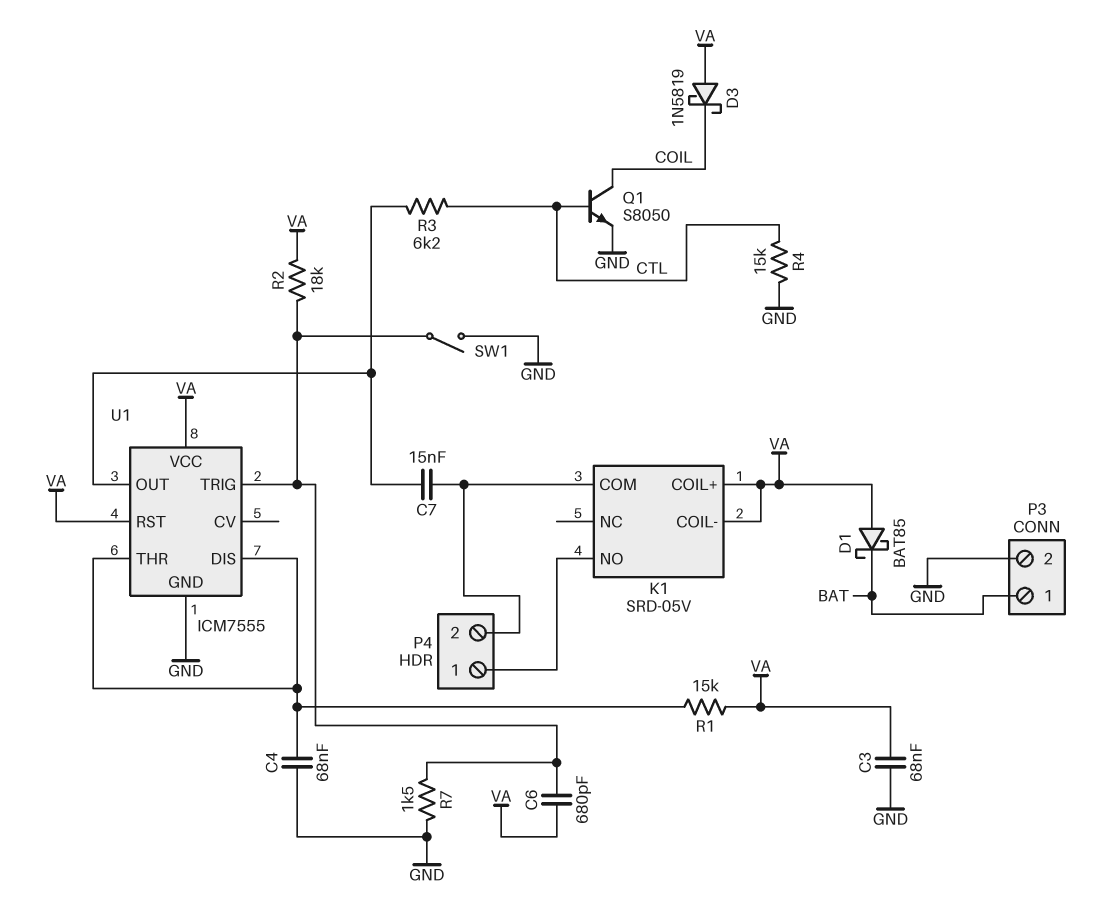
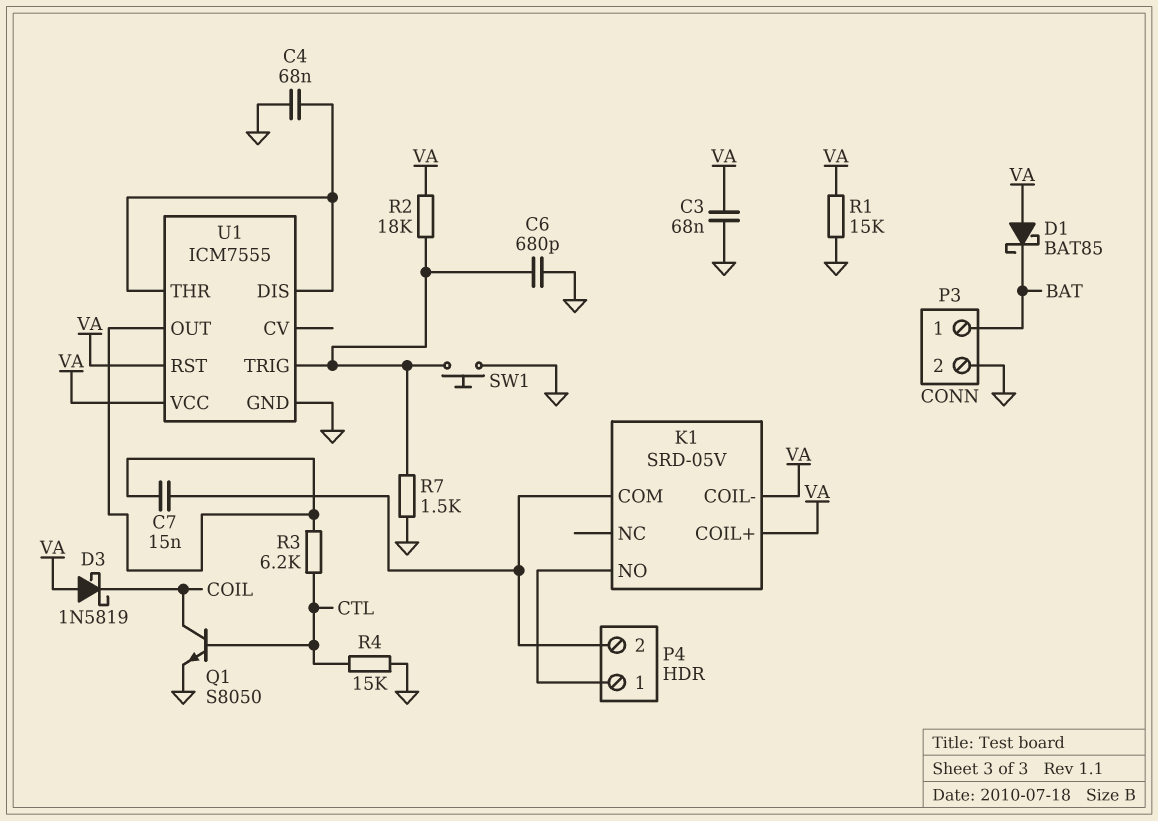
C6: 680pF (U1/TRIG, VA) -> 680pF (GND, U1/TRIG)
R1: 15k (U1/DIS, VA) -> 15k (GND, VA)
SW1: switch (GND, U1/TRIG) -> button (GND, U1/TRIG)

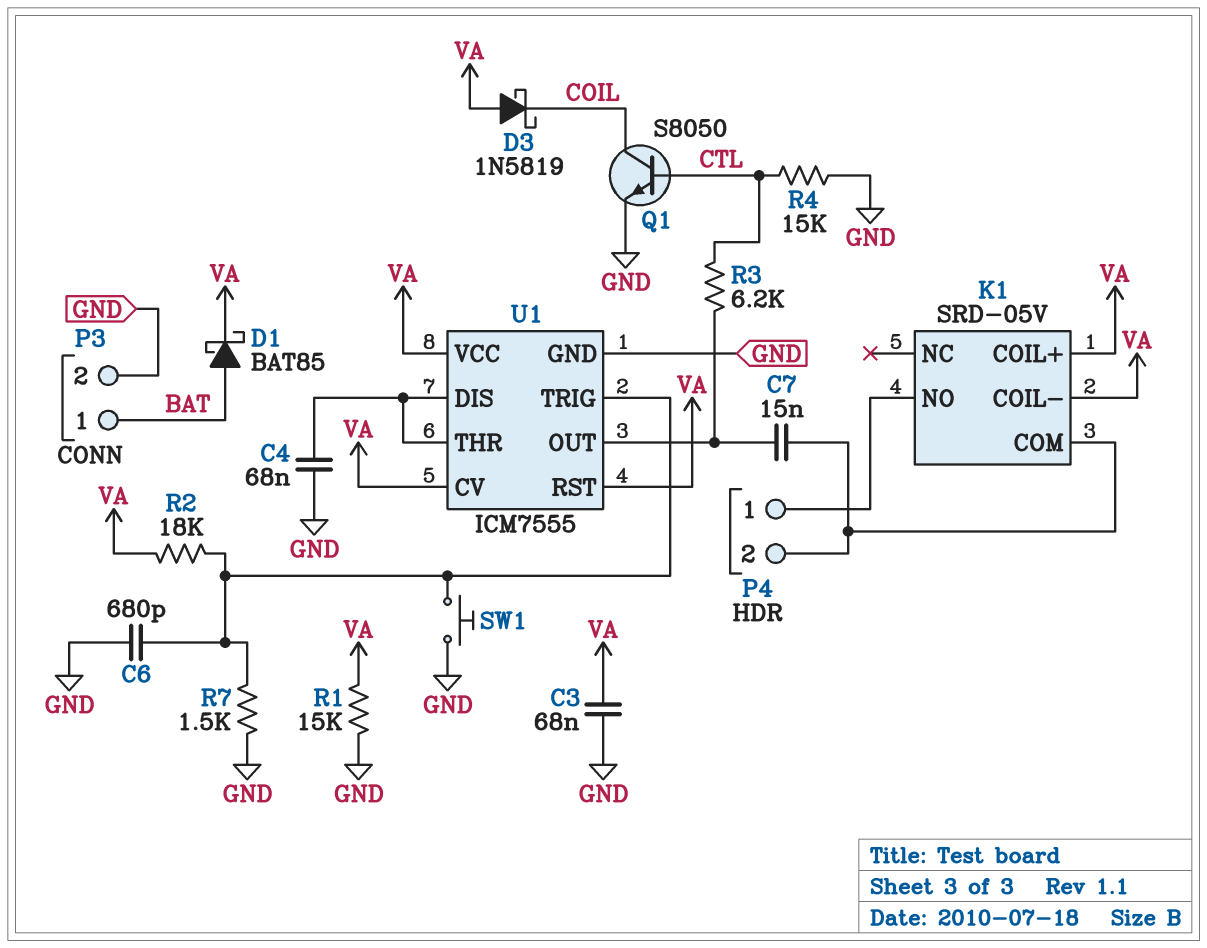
D1: schottky BAT85 (A VA, K BAT) -> schottky BAT85 (A BAT, K VA)
U1 pin CV: none -> VA

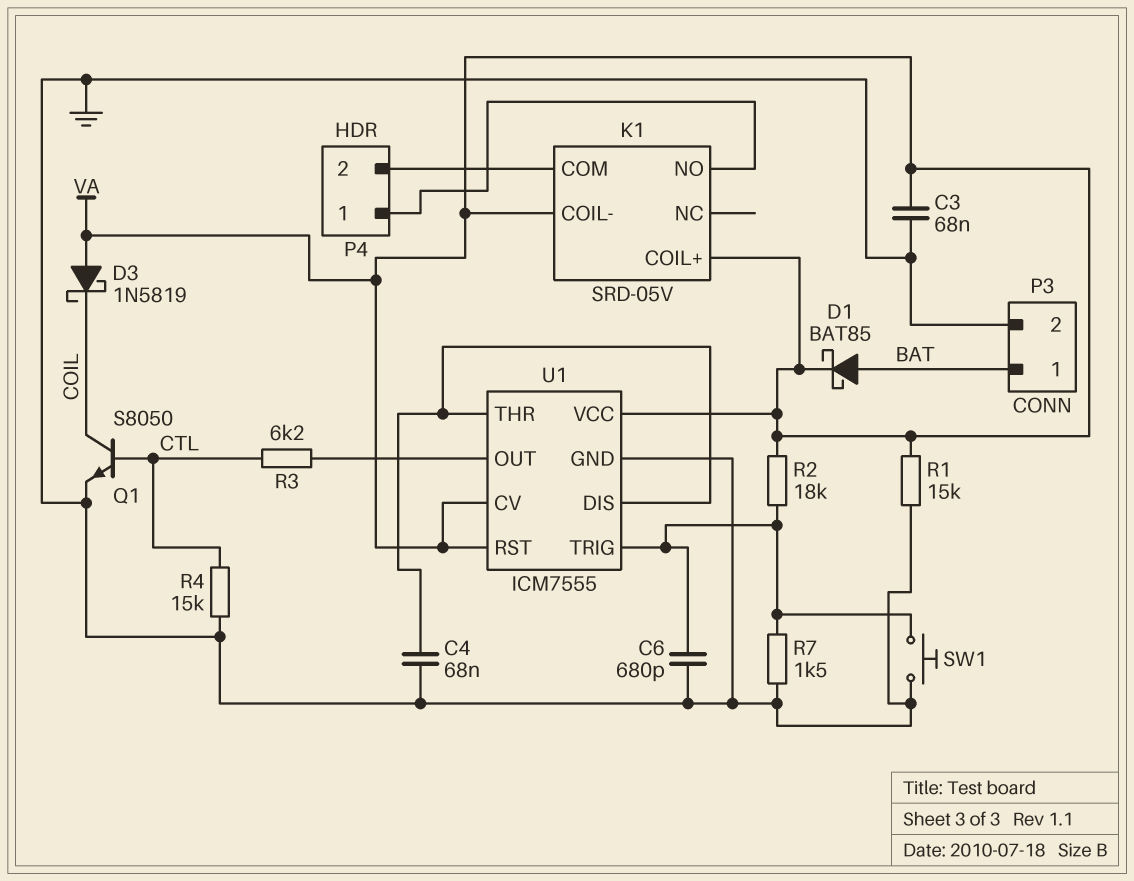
C7: 15nF (K1/COM, U1/OUT) -> none

